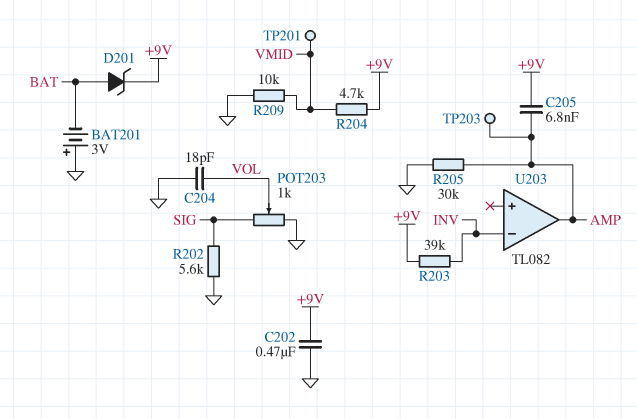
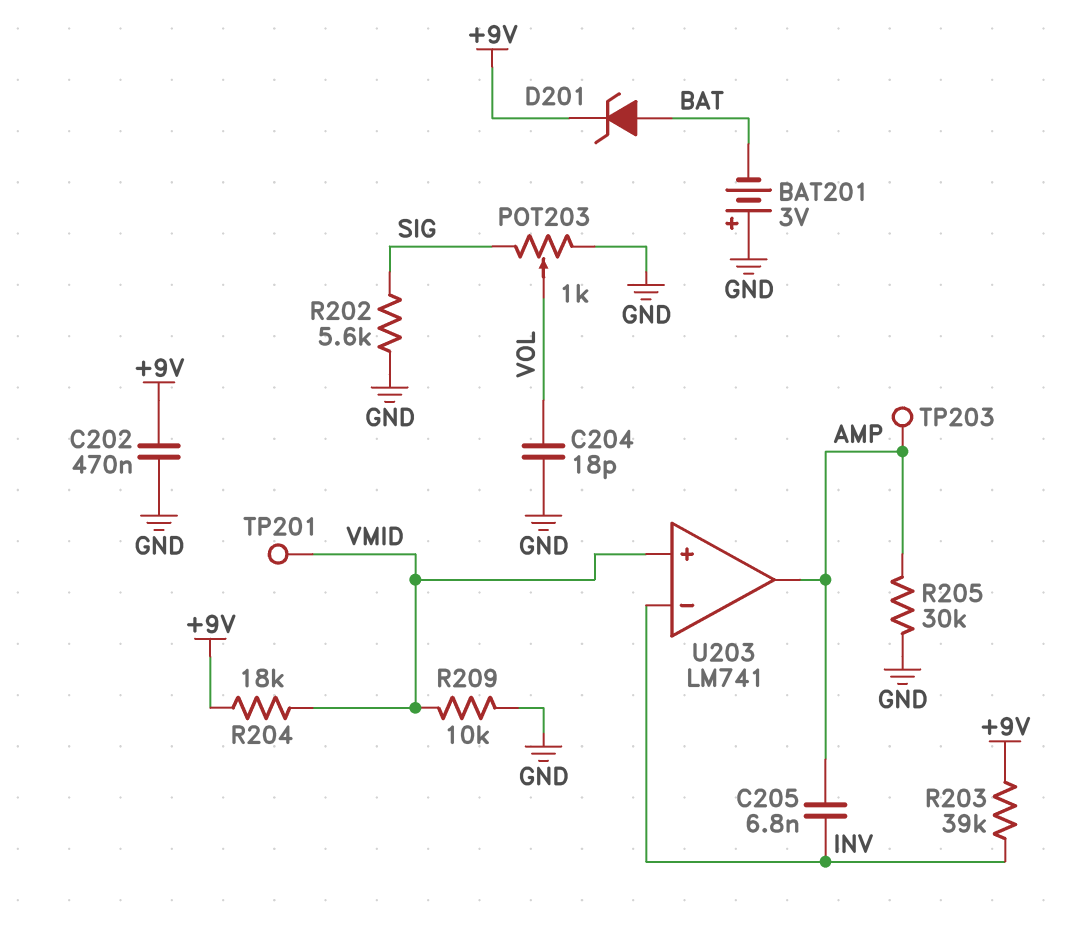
C205: 6.8nF (+9V, AMP) -> 6.8nF (AMP, INV)
R204: 4.7k (+9V, VMID) -> 18k (+9V, VMID)
U203: TL082 -> LM741
U203 pin in+: none -> VMID

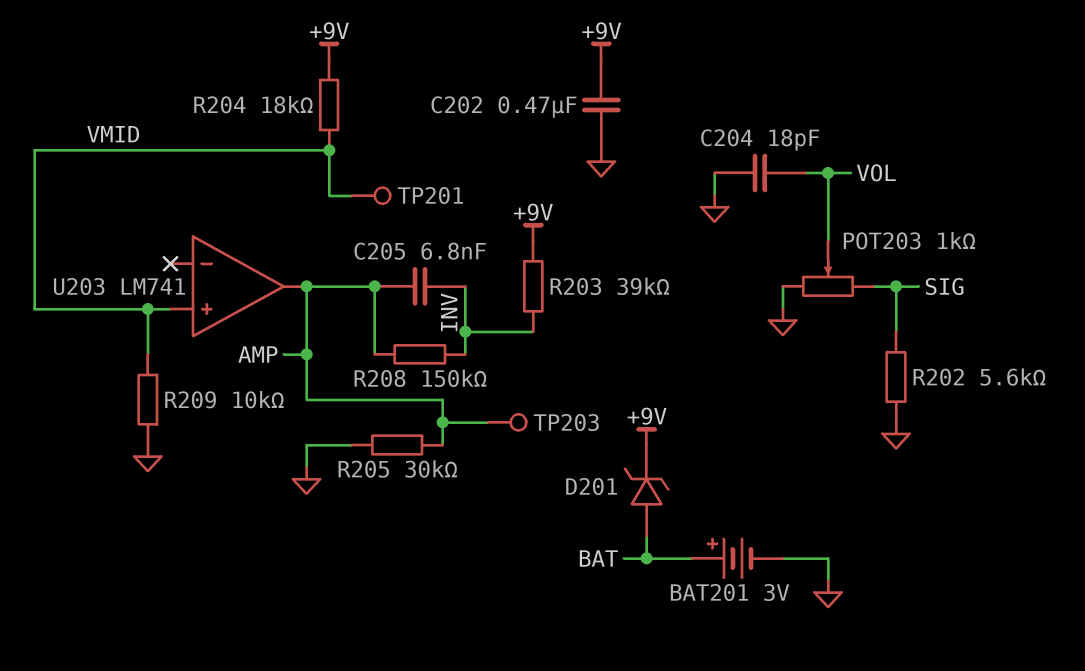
BAT201: 3V (plus GND, minus BAT) -> 3V (plus BAT, minus GND)
R208: none -> 150k (AMP, INV)
U203 pin in-: INV -> none

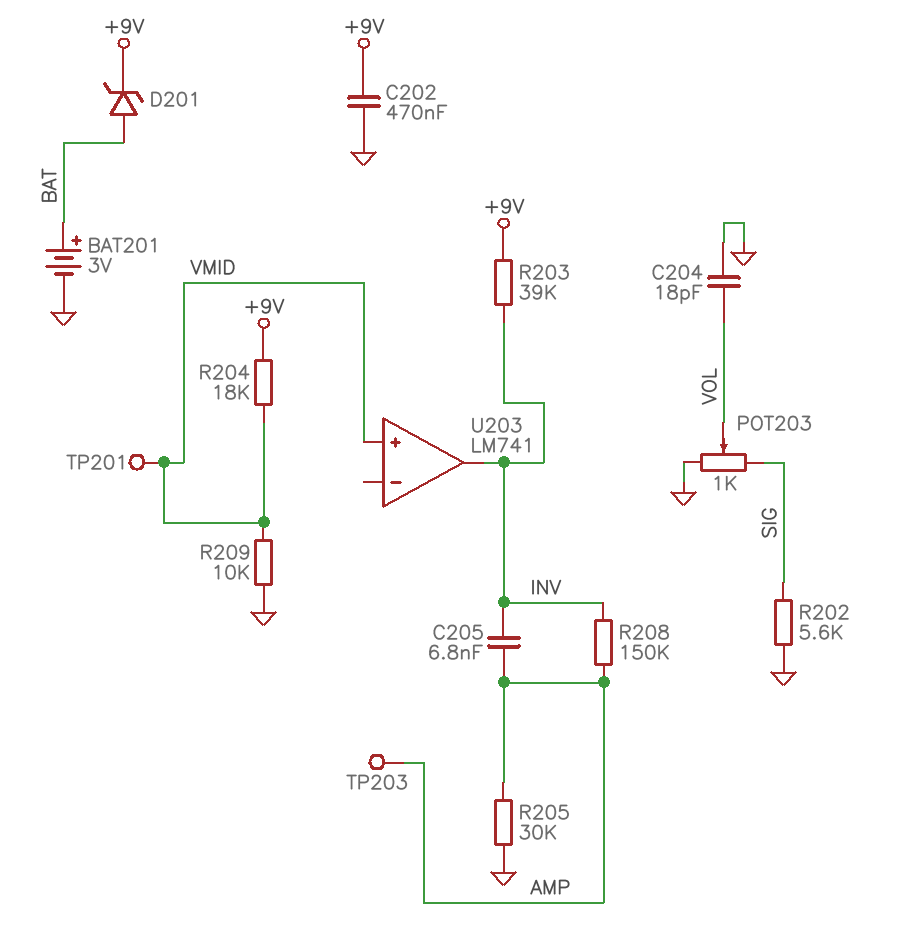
U203 pin out: AMP -> INV

